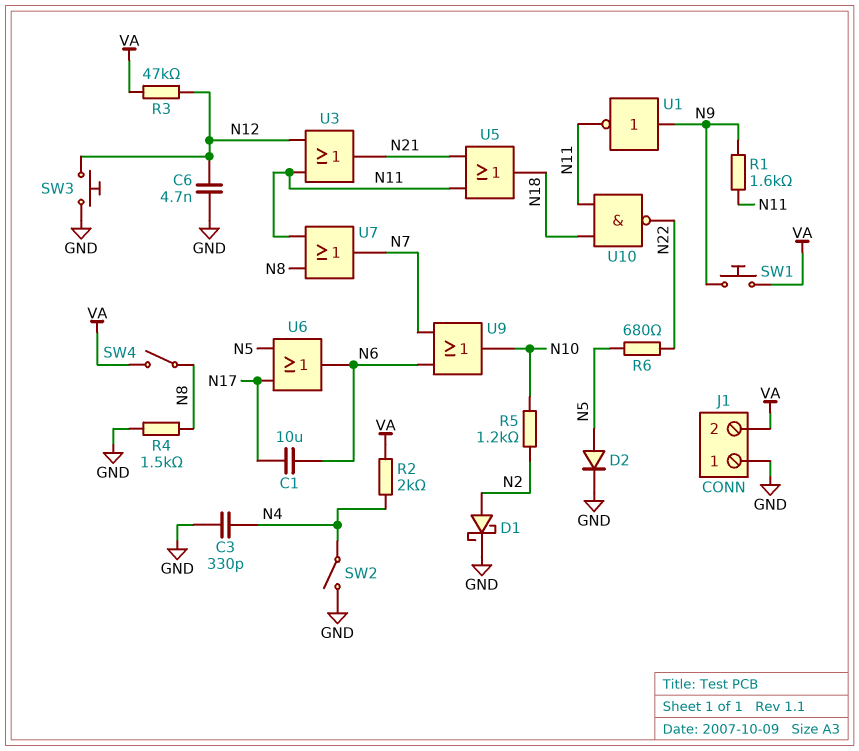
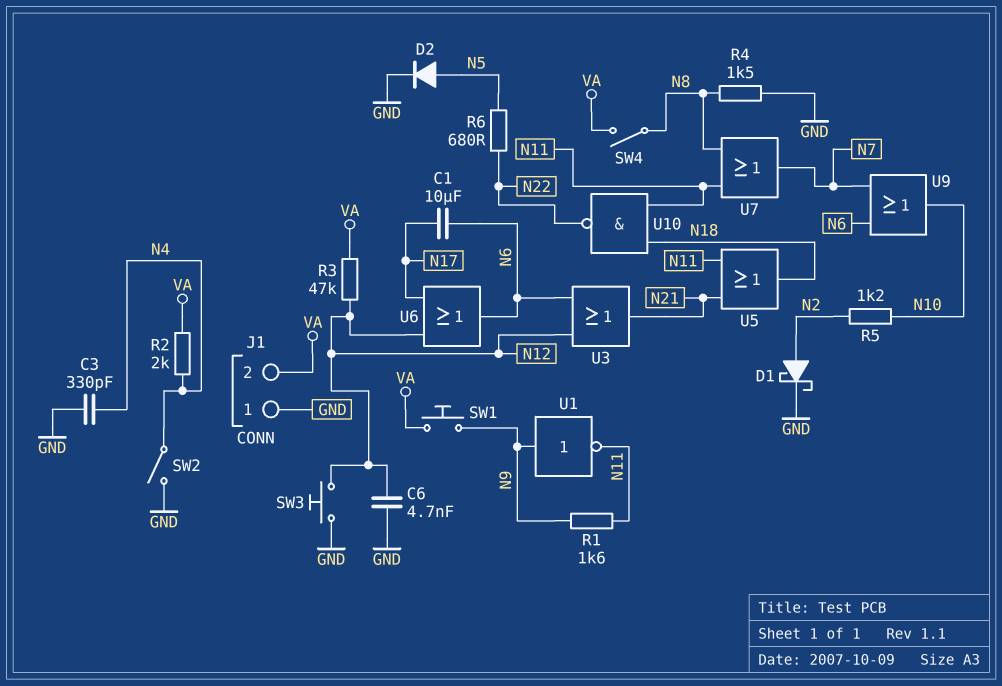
U3: OR (in N11, in N12, out N21) -> OR (in N6, in N12, out N21)
U6: OR (in N5, in N17, out N6) -> OR (in N12, in N17, out N6)

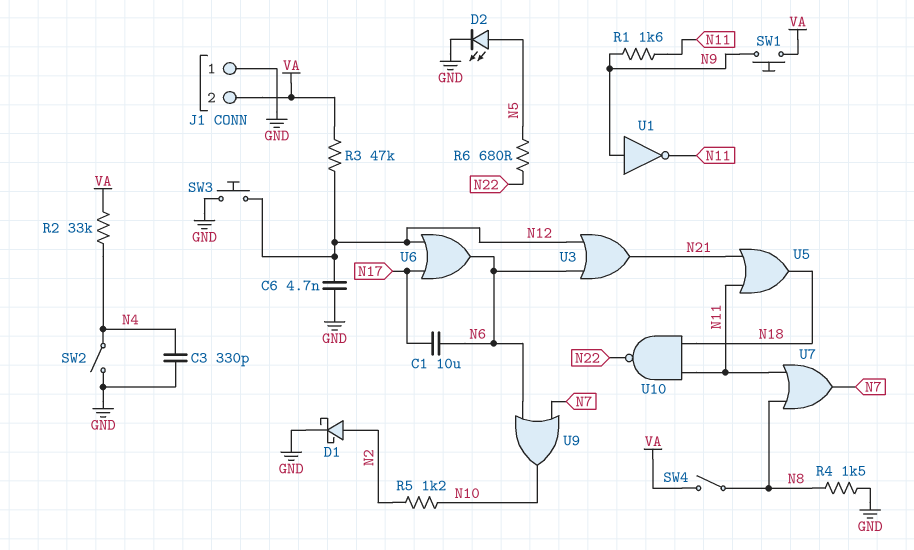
D2: diode (A N5, K GND) -> LED (A N5, K GND)
R2: 2k (N4, VA) -> 33k (N4, VA)

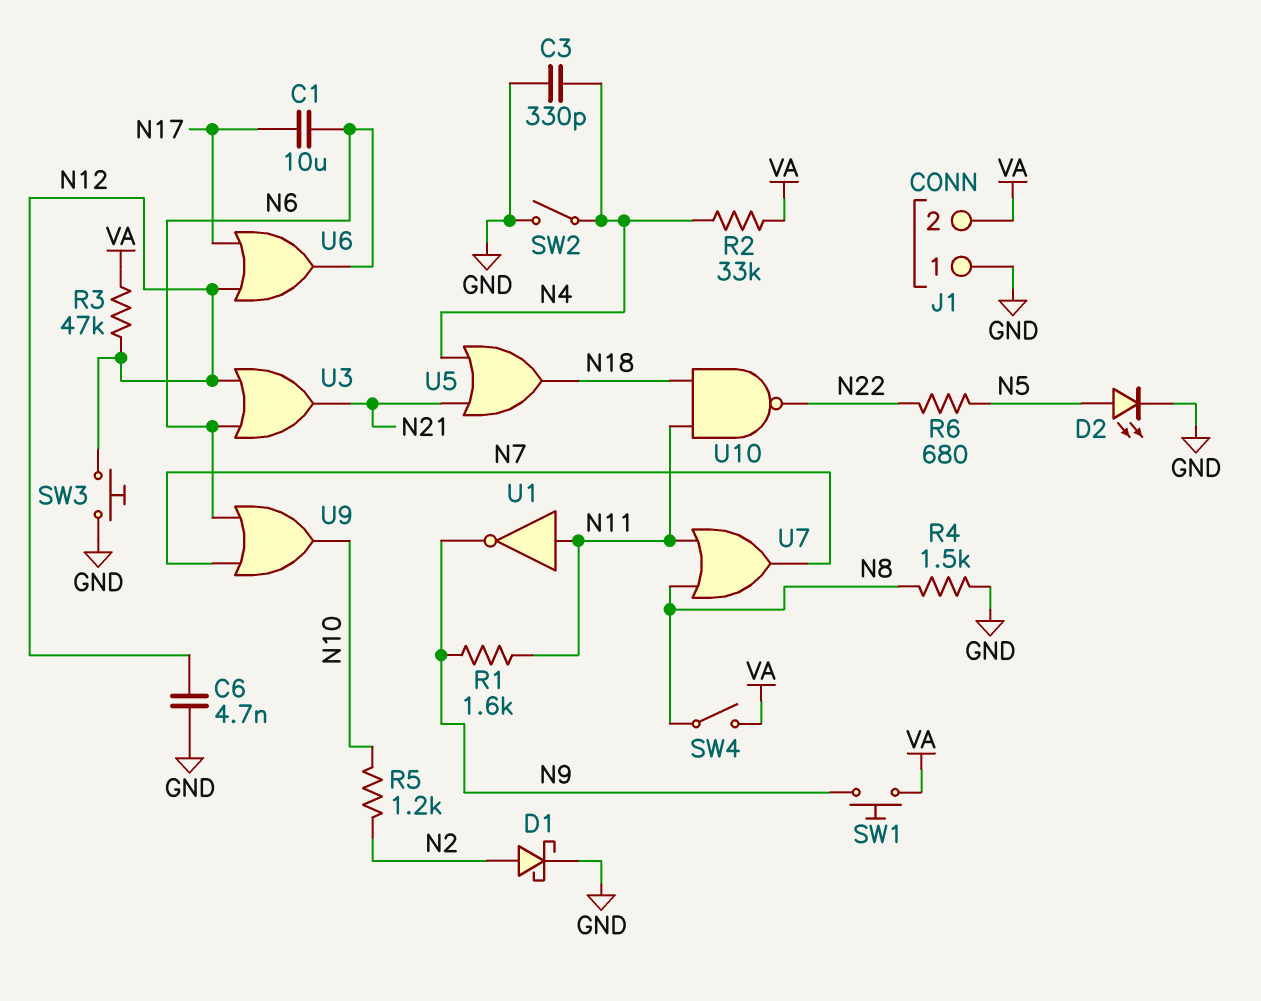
U1: NOT (in N9, out N11) -> NOT (in N11, out N9)
U5: OR (in N11, in N21, out N18) -> OR (in N4, in N21, out N18)

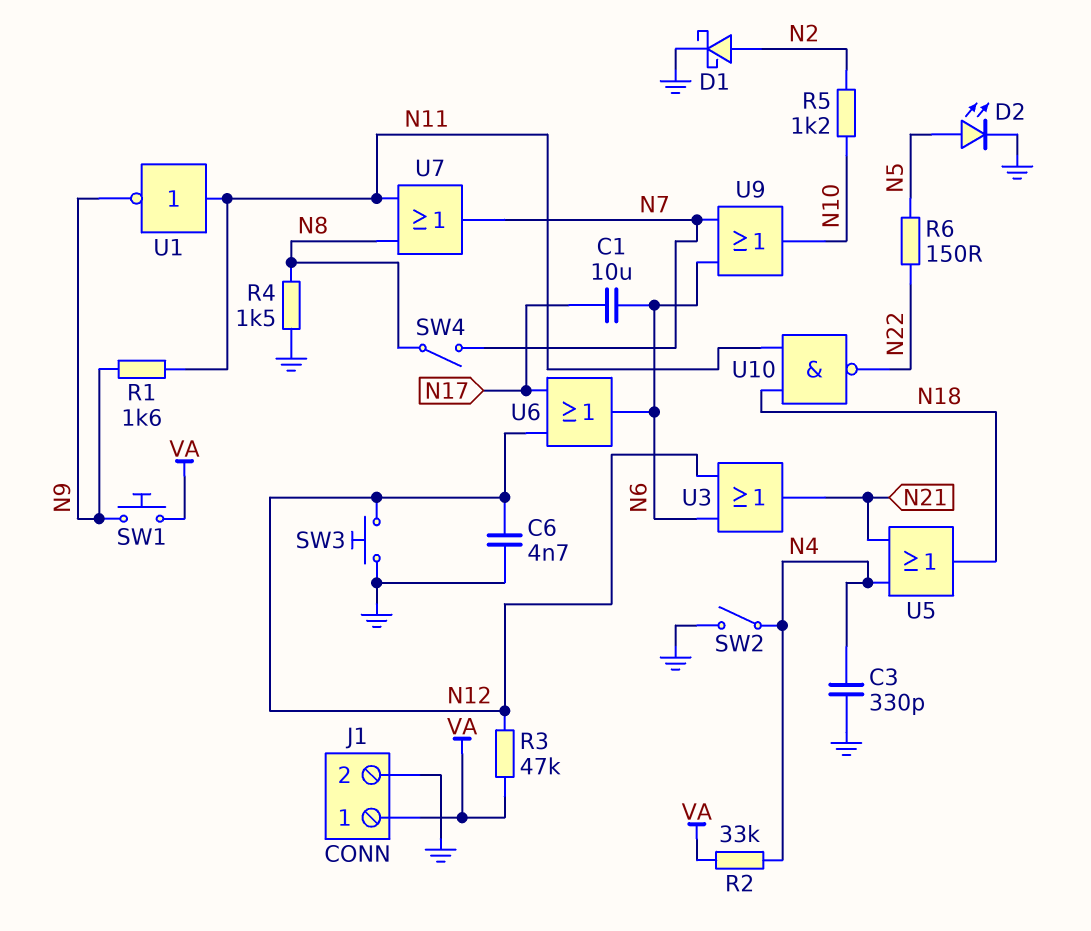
J1 pin 1: GND -> VA
J1 pin 2: VA -> GND
R6: 680 (N5, N22) -> 150 (N5, N22)
SW4: switch (N8, VA) -> switch (N7, N8)

